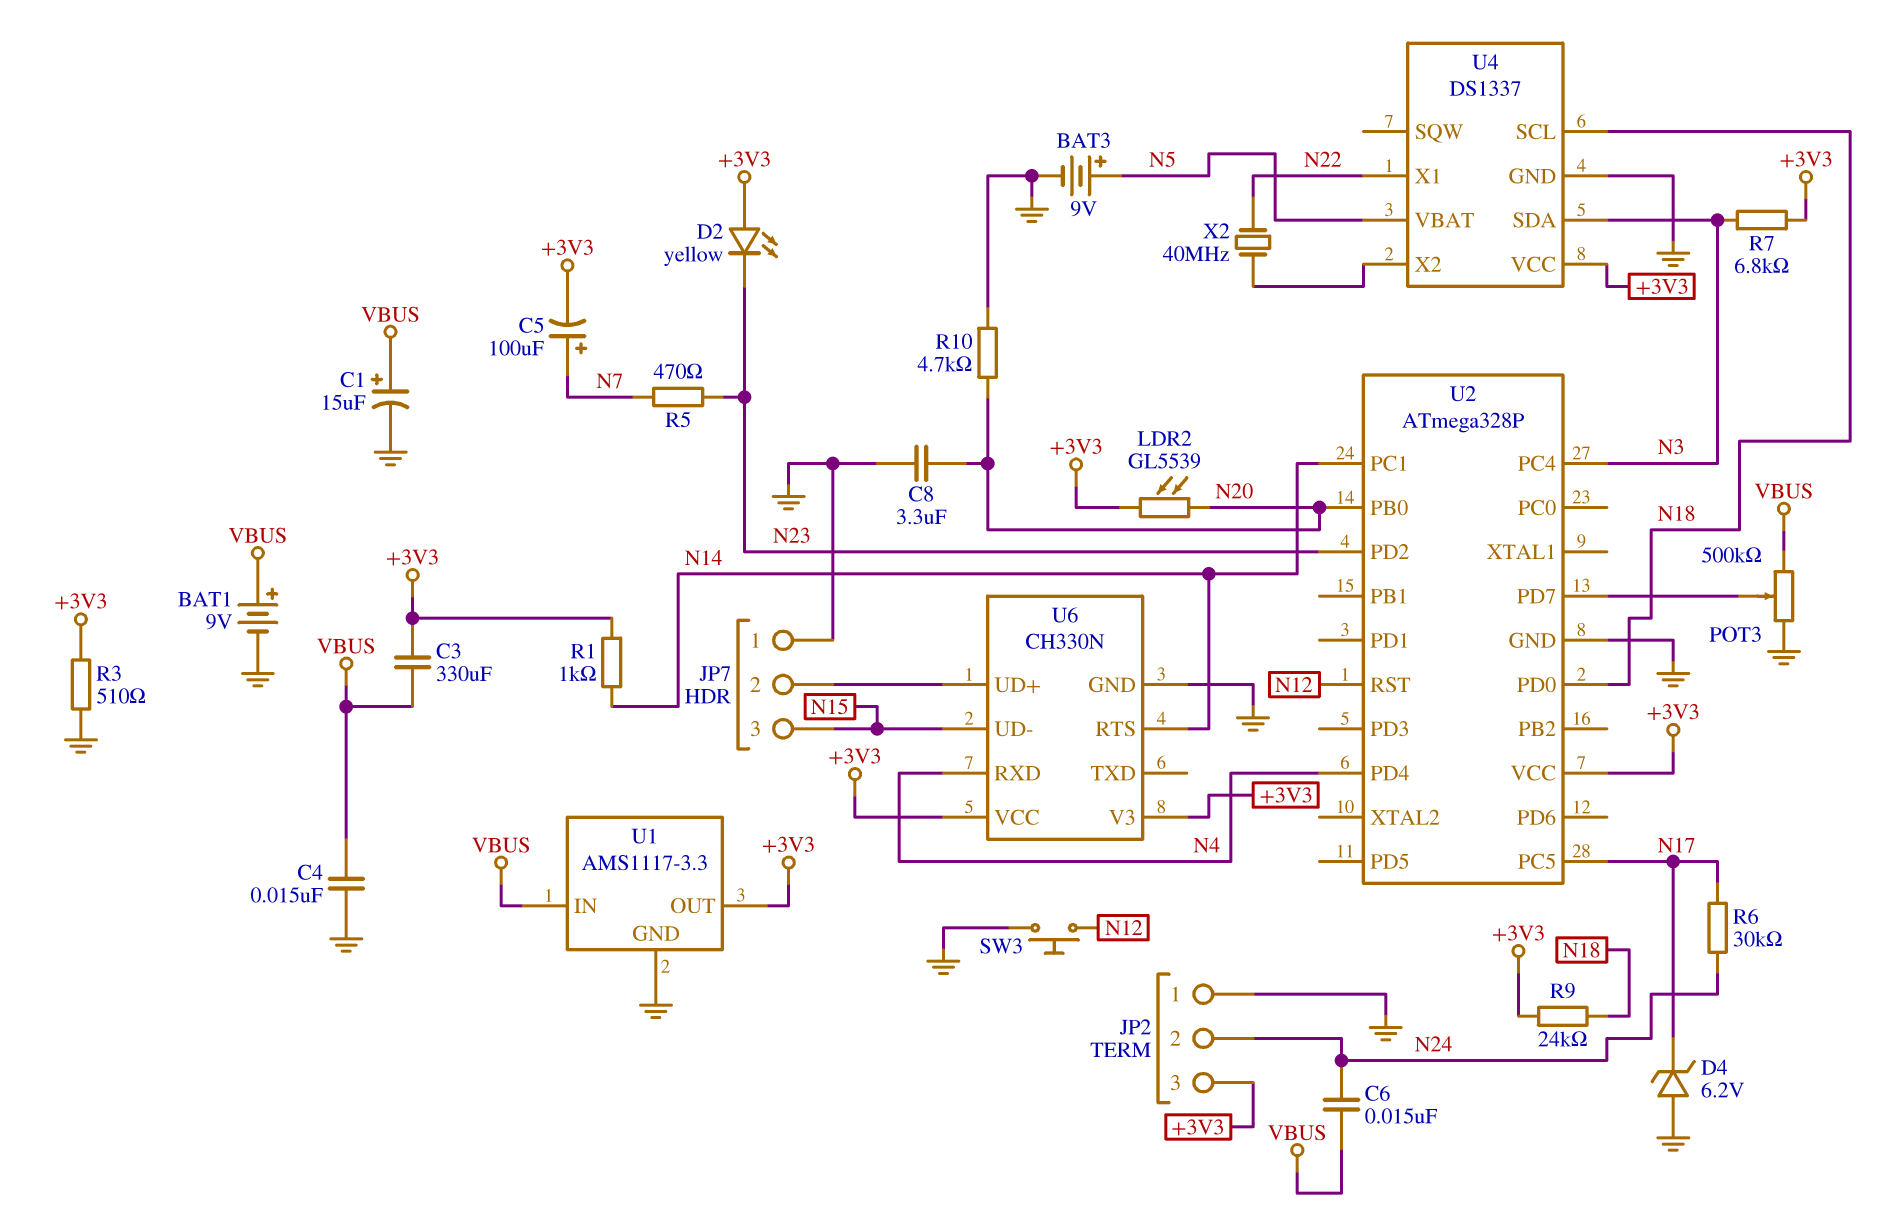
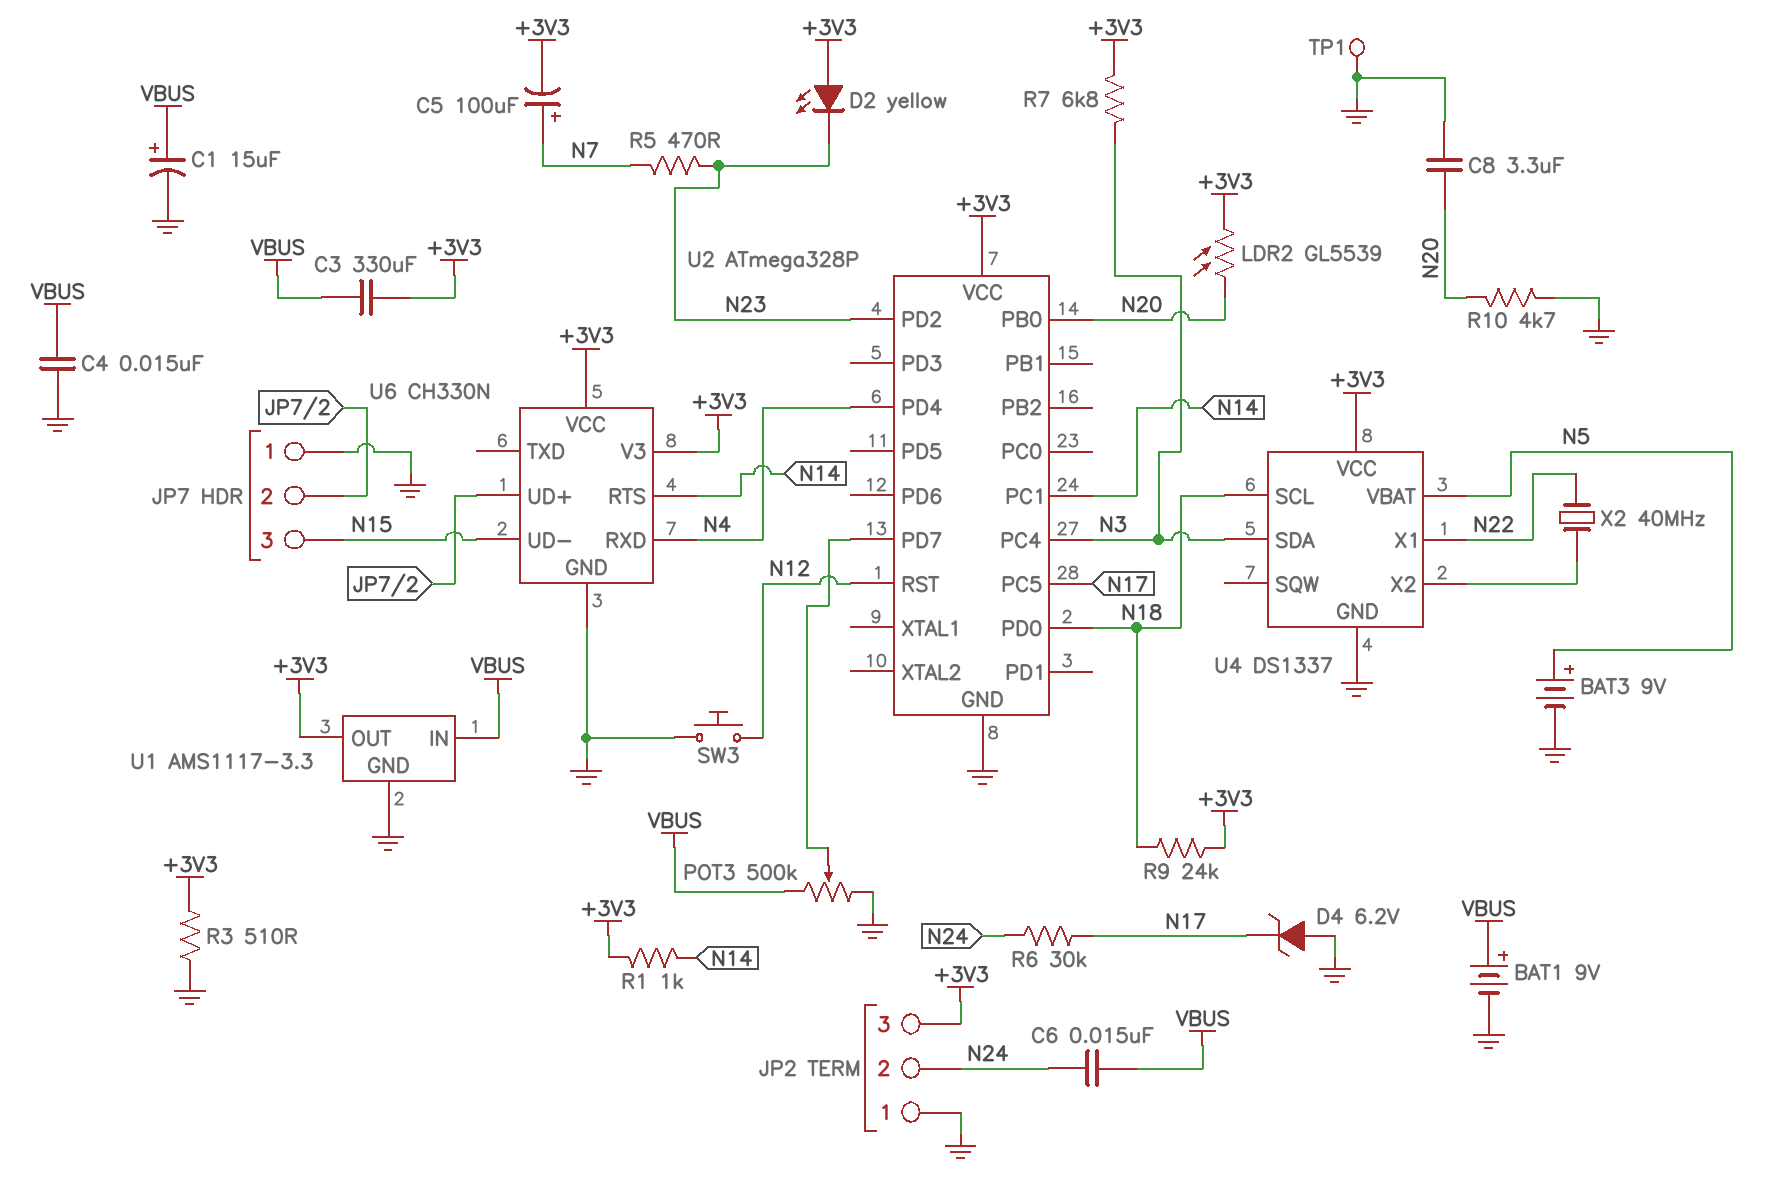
TP1: none -> test point (GND)

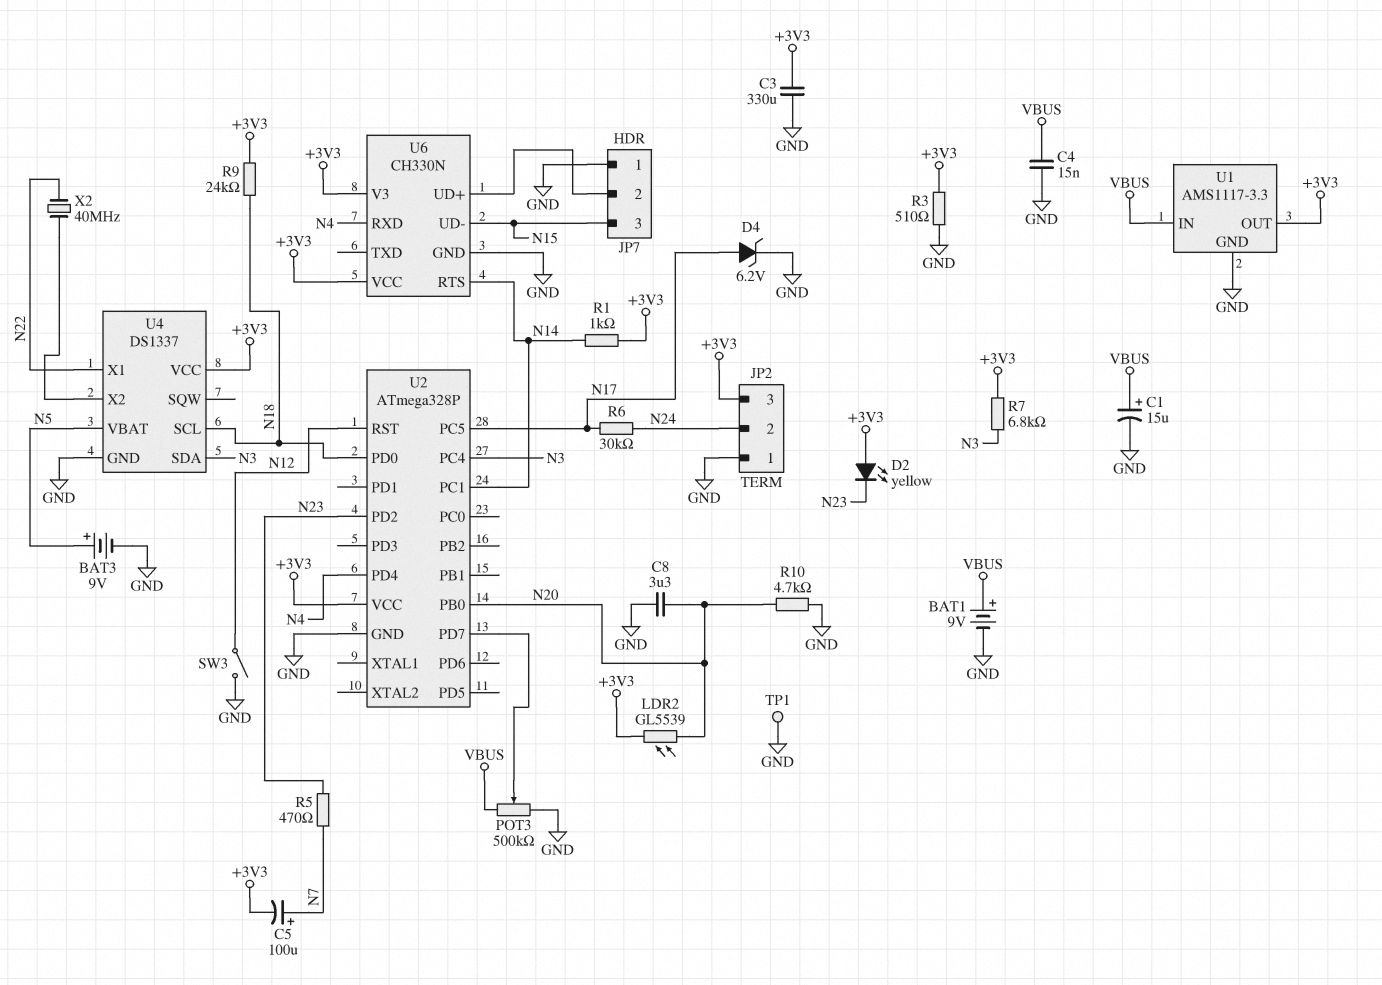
C3: 330uF (+3V3, VBUS) -> 330uF (+3V3, GND)
C6: 15nF (N24, VBUS) -> none
D4: zener 6.2V (A GND, K N17) -> zener 6.2V (A N17, K GND)
SW3: button (GND, N12) -> switch (GND, N12)

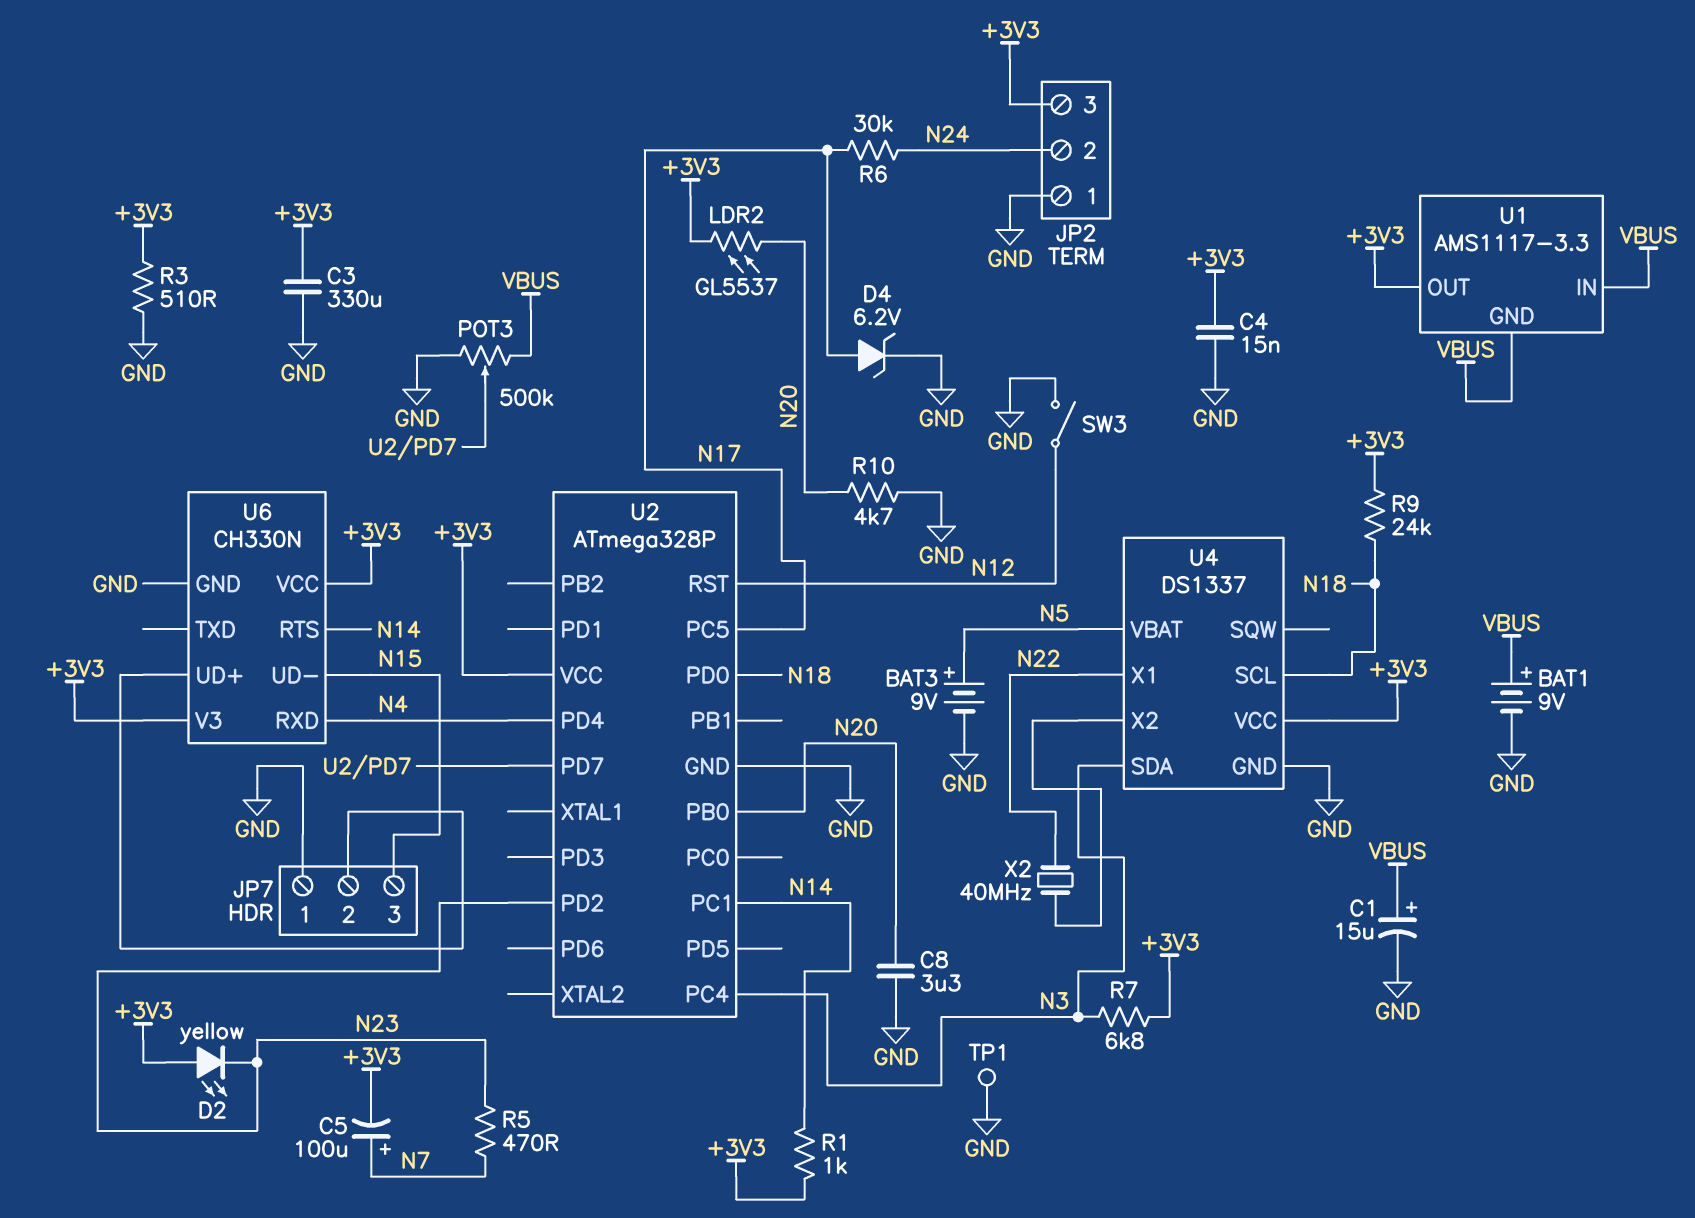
C4: 15nF (GND, VBUS) -> 15nF (+3V3, GND)
LDR2: GL5539 (+3V3, N20) -> GL5537 (+3V3, N20)
U1 pin GND: GND -> VBUS

